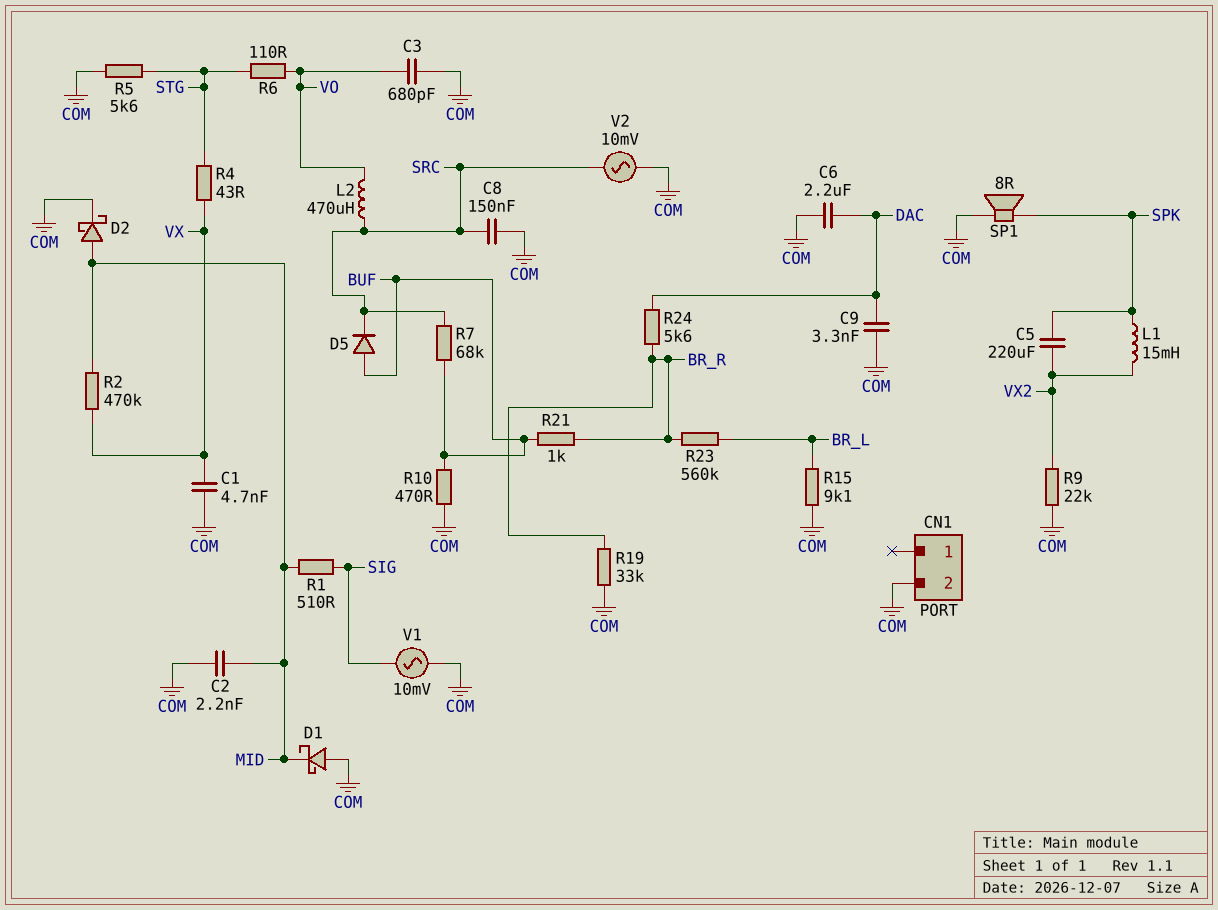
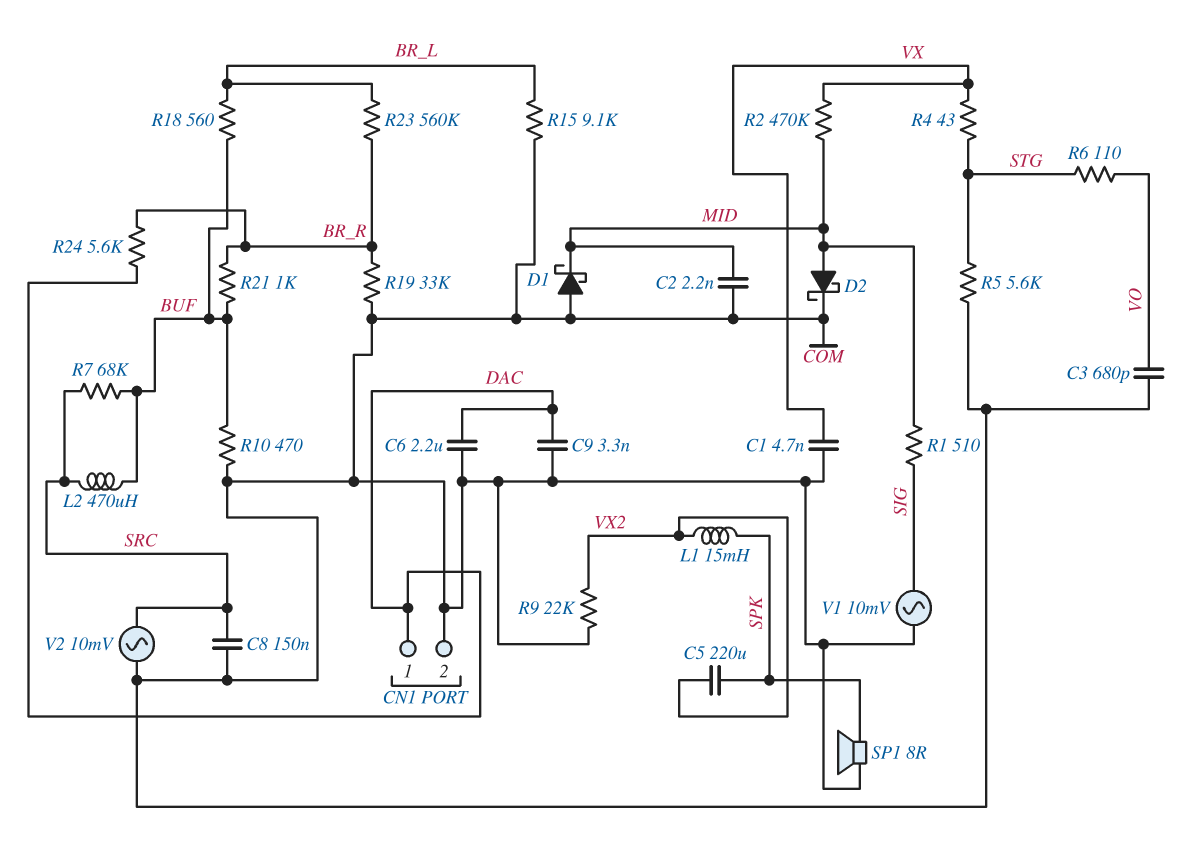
CN1 pin 1: none -> DAC
D5: diode (A BUF, K SRC) -> none
L2: 470uH (SRC, VO) -> 470uH (BUF, SRC)
R18: none -> 560 (BR_L, BUF)

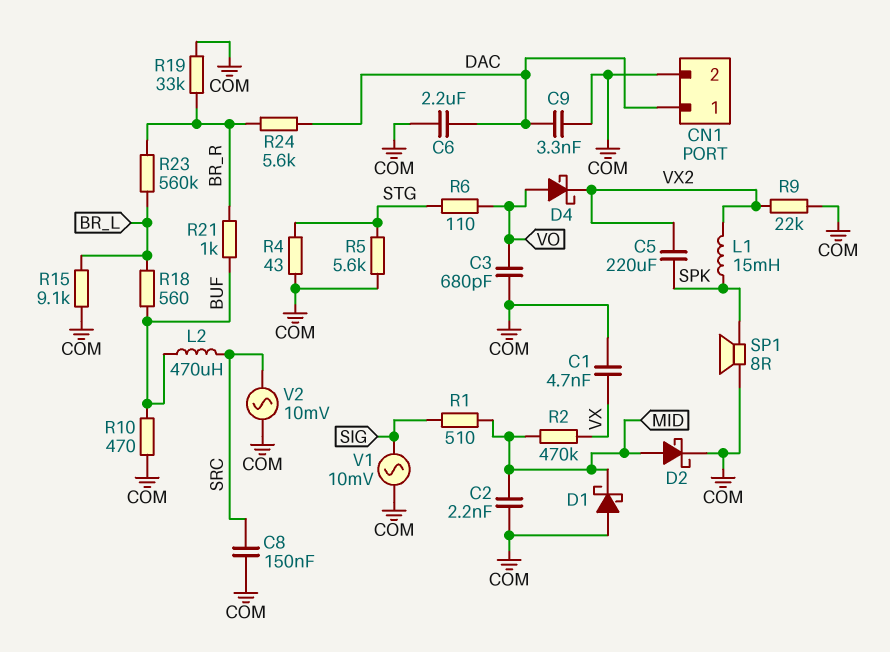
D4: none -> schottky (A VO, K VX2)
R4: 43 (STG, VX) -> 43 (COM, STG)
R7: 68k (BUF, SRC) -> none

